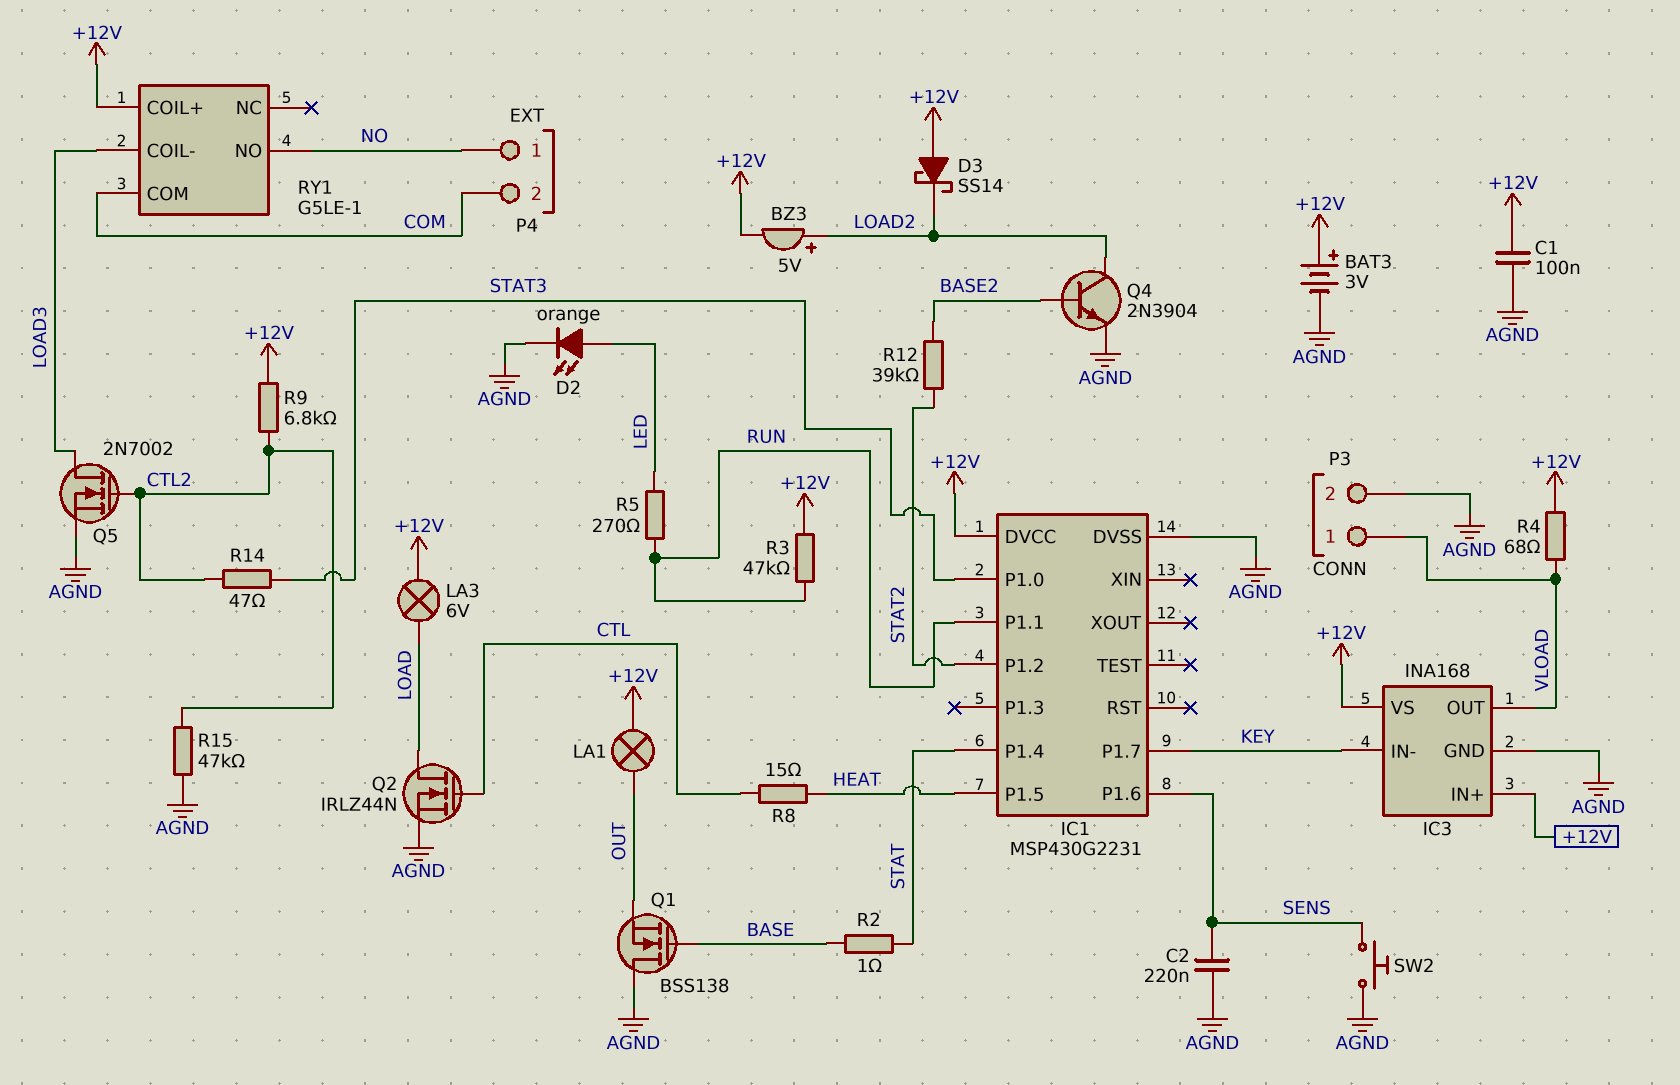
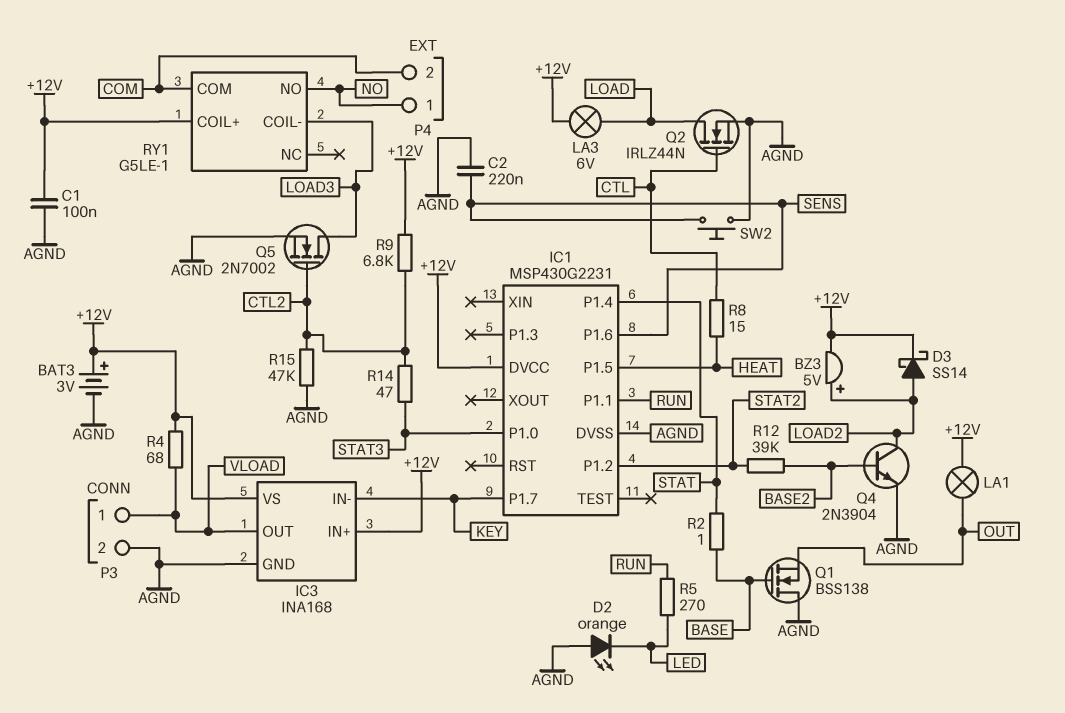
D2: LED orange (A LED, K AGND) -> LED orange (A AGND, K LED)
D3: schottky SS14 (A +12V, K LOAD2) -> schottky SS14 (A LOAD2, K +12V)
R3: 47k (+12V, RUN) -> none

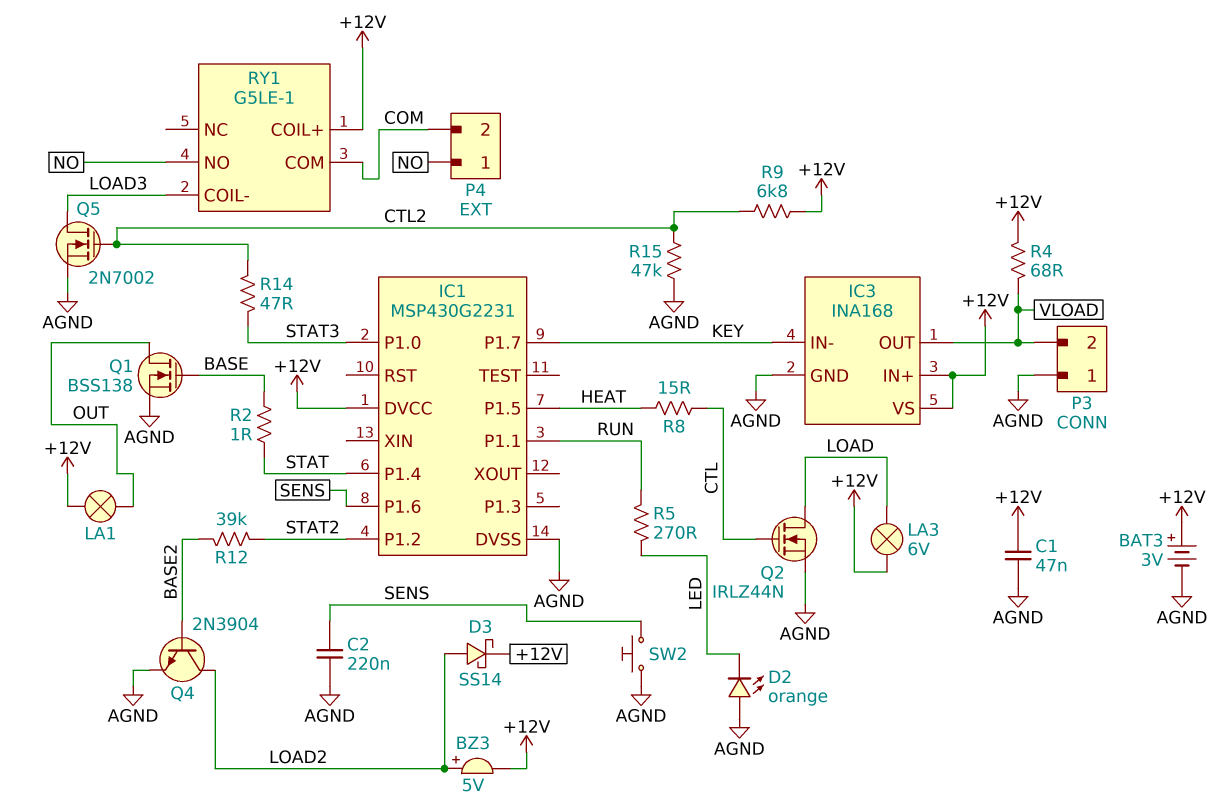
C1: 100nF (+12V, AGND) -> 47nF (+12V, AGND)
P3 pin 1: VLOAD -> AGND
P3 pin 2: AGND -> VLOAD
Q1: NMOS BSS138 (G BASE, D AGND, S OUT) -> NMOS BSS138 (G BASE, D OUT, S AGND)

